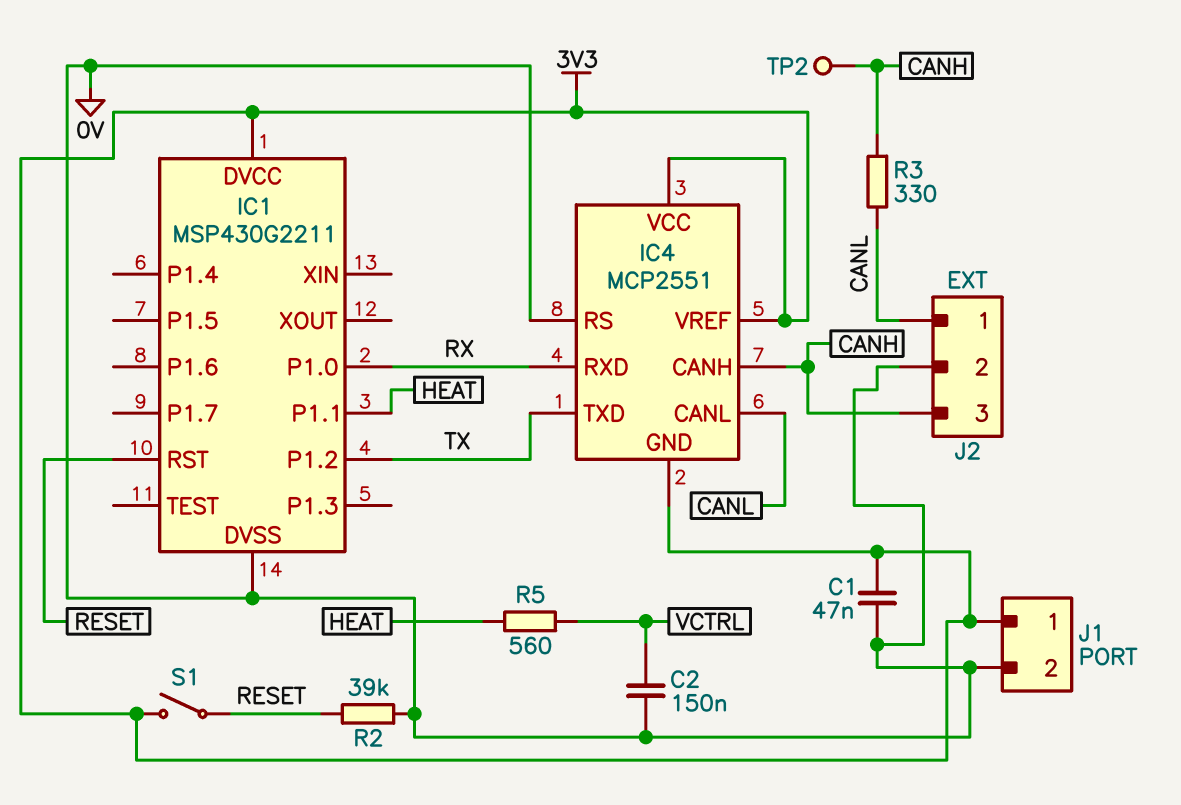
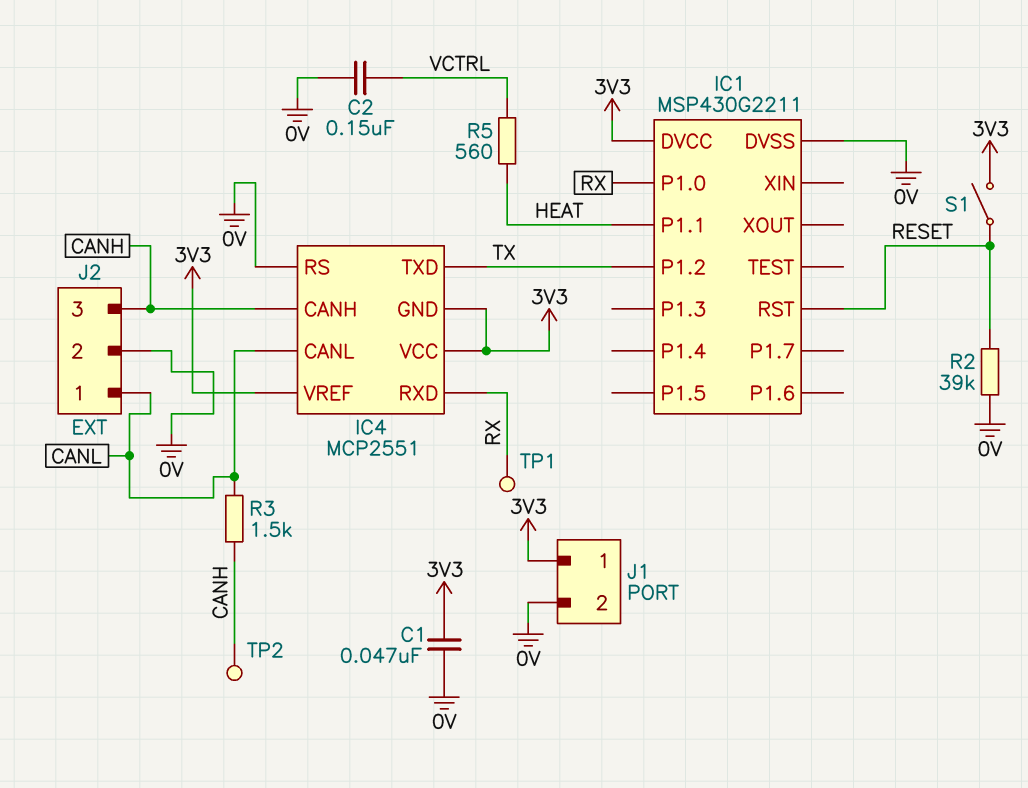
R3: 330 (CANH, CANL) -> 1.5k (CANH, CANL)
TP1: none -> test point (RX)

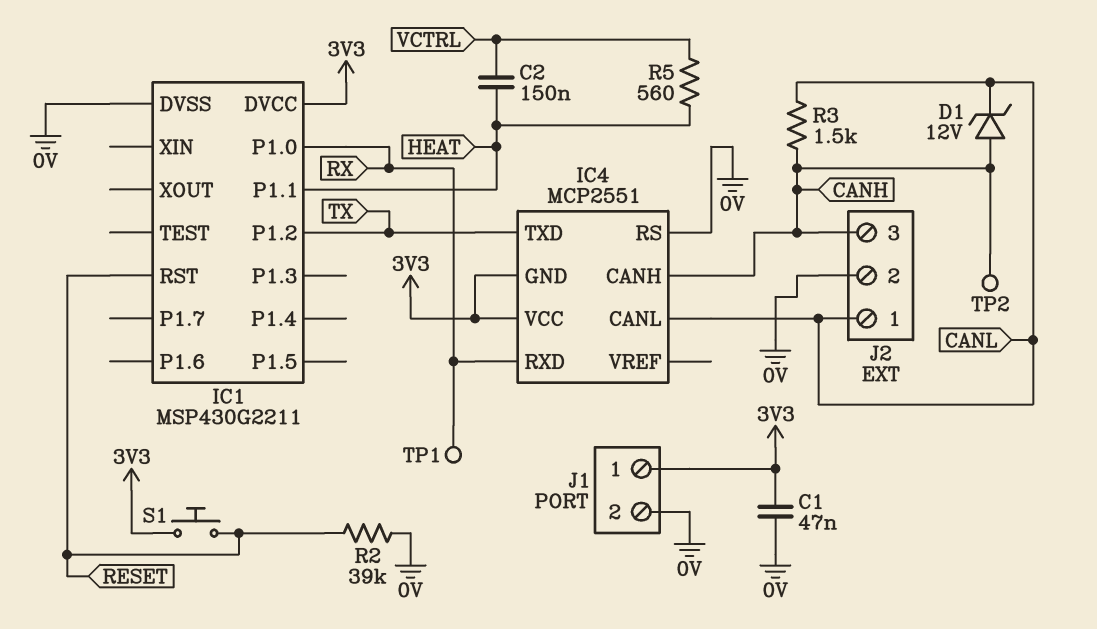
C2: 150nF (0V, VCTRL) -> 150nF (HEAT, VCTRL)
D1: none -> zener 12V (A CANH, K CANL)
IC4 pin VREF: 3V3 -> none
S1: switch (3V3, RESET) -> button (3V3, RESET)

